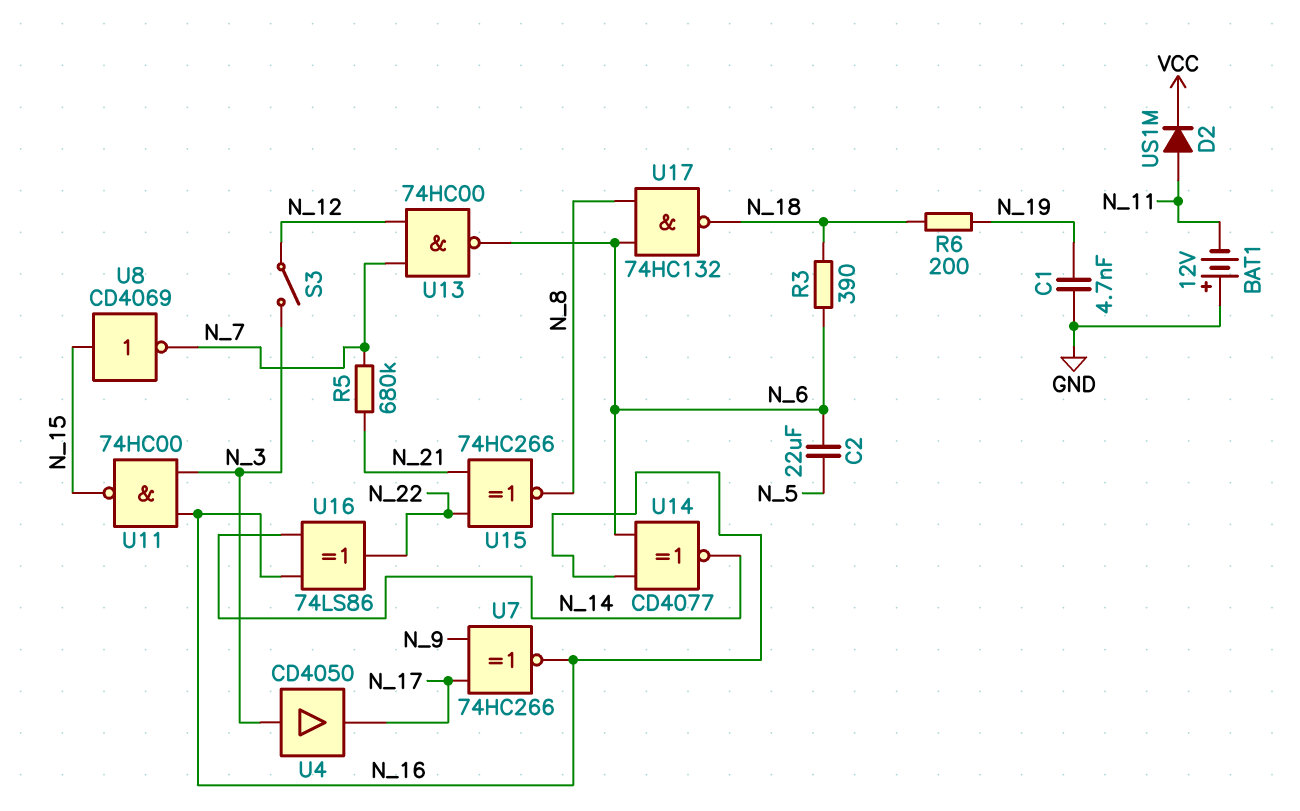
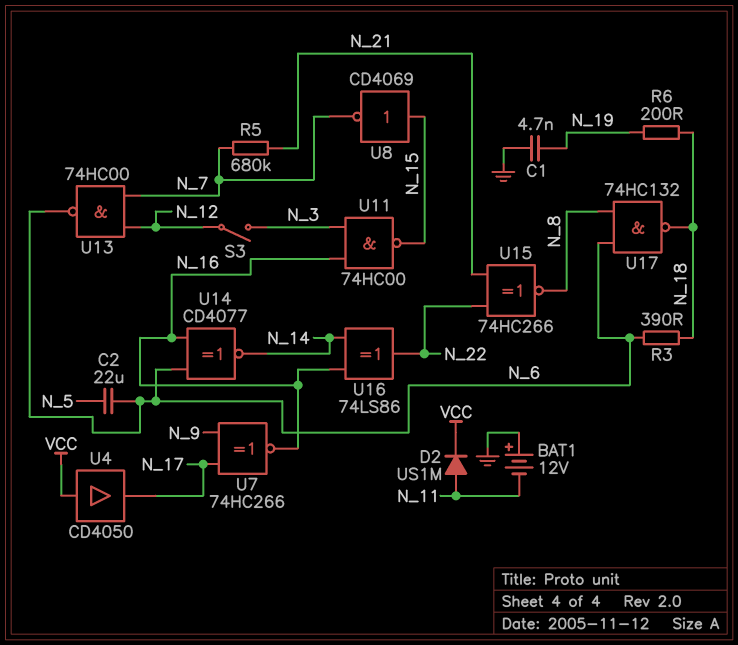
U4: buffer CD4050 (in N_3, out N_17) -> buffer CD4050 (in VCC, out N_17)

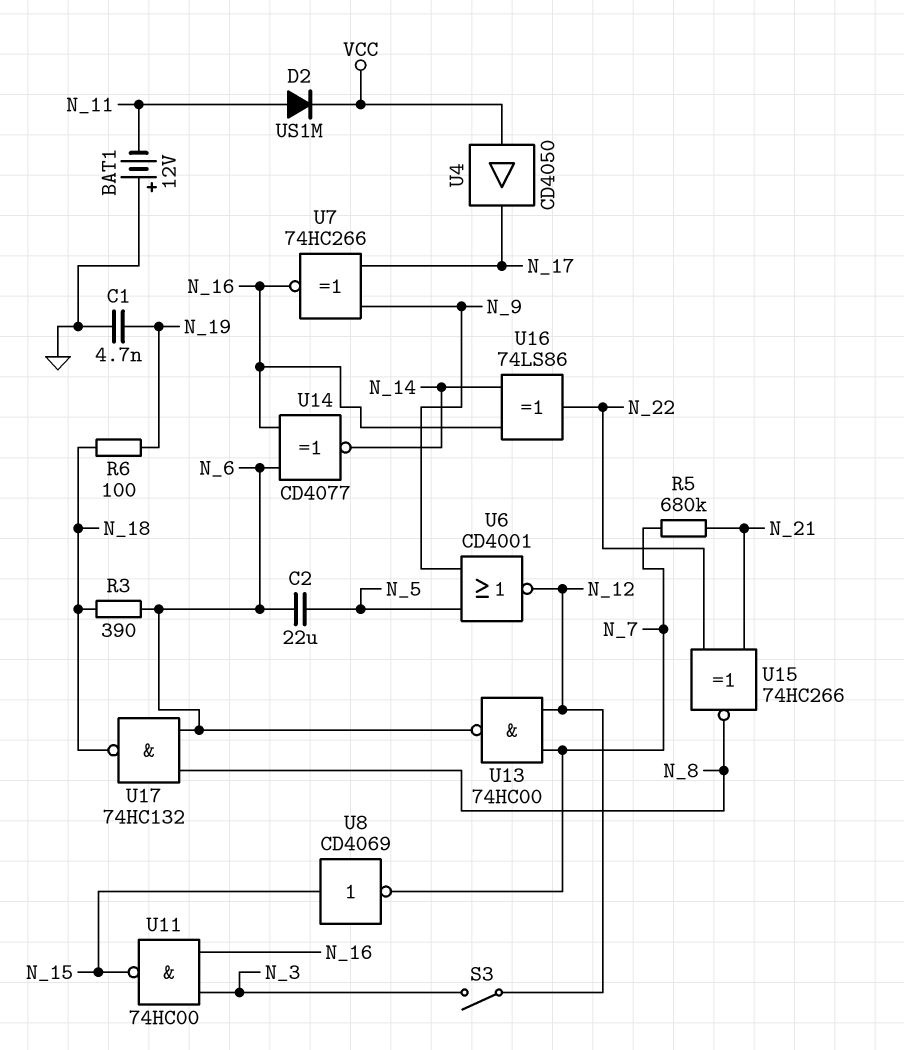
R6: 200 (N_18, N_19) -> 100 (N_18, N_19)
U6: none -> NOR CD4001 (in N_5, in N_9, out N_12)

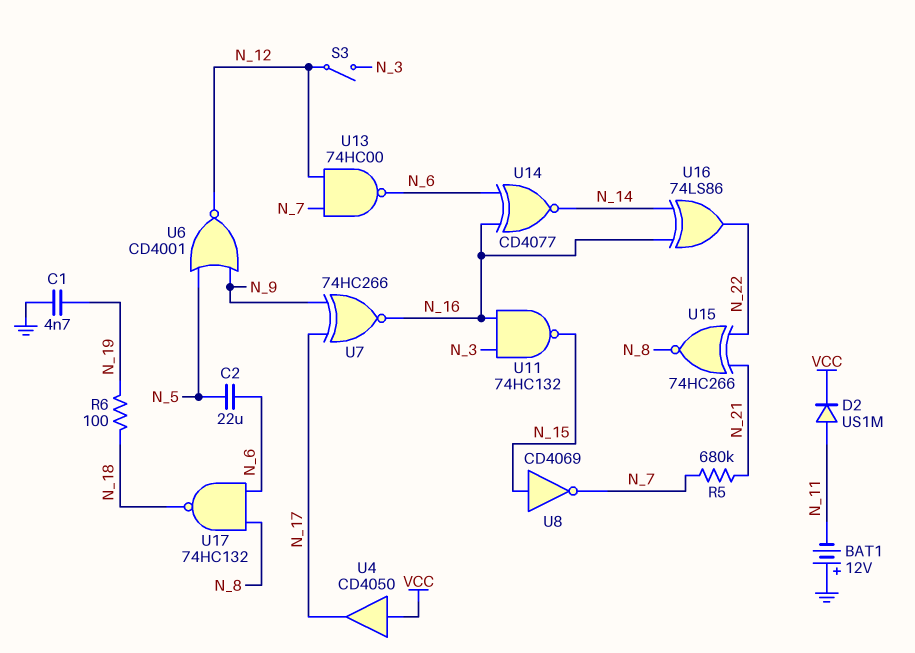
R3: 390 (N_6, N_18) -> none
U11: NAND 74HC00 (in N_3, in N_16, out N_15) -> NAND 74HC132 (in N_3, in N_16, out N_15)

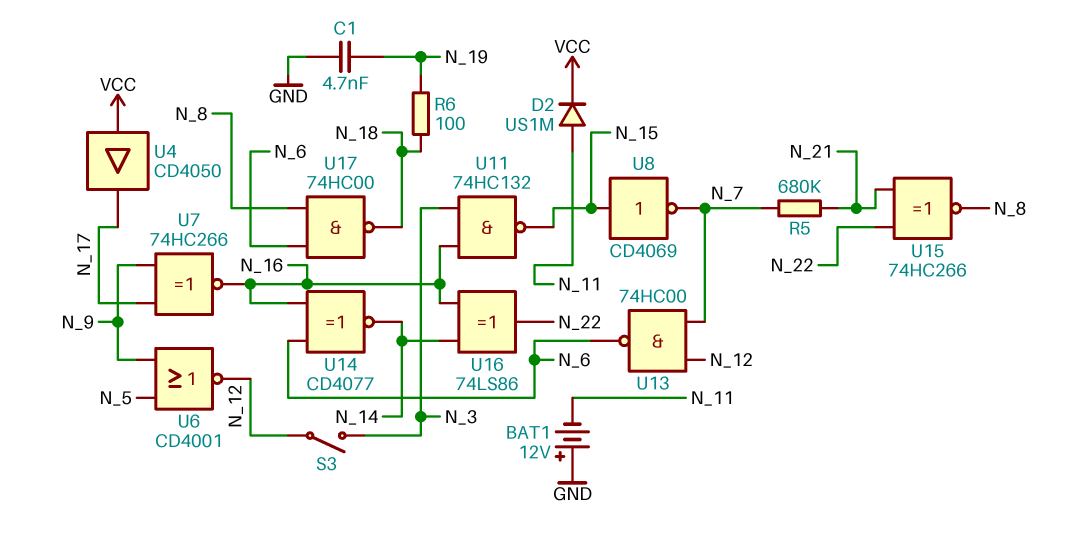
C2: 22uF (N_5, N_6) -> none
U17: NAND 74HC132 (in N_6, in N_8, out N_18) -> NAND 74HC00 (in N_6, in N_8, out N_18)

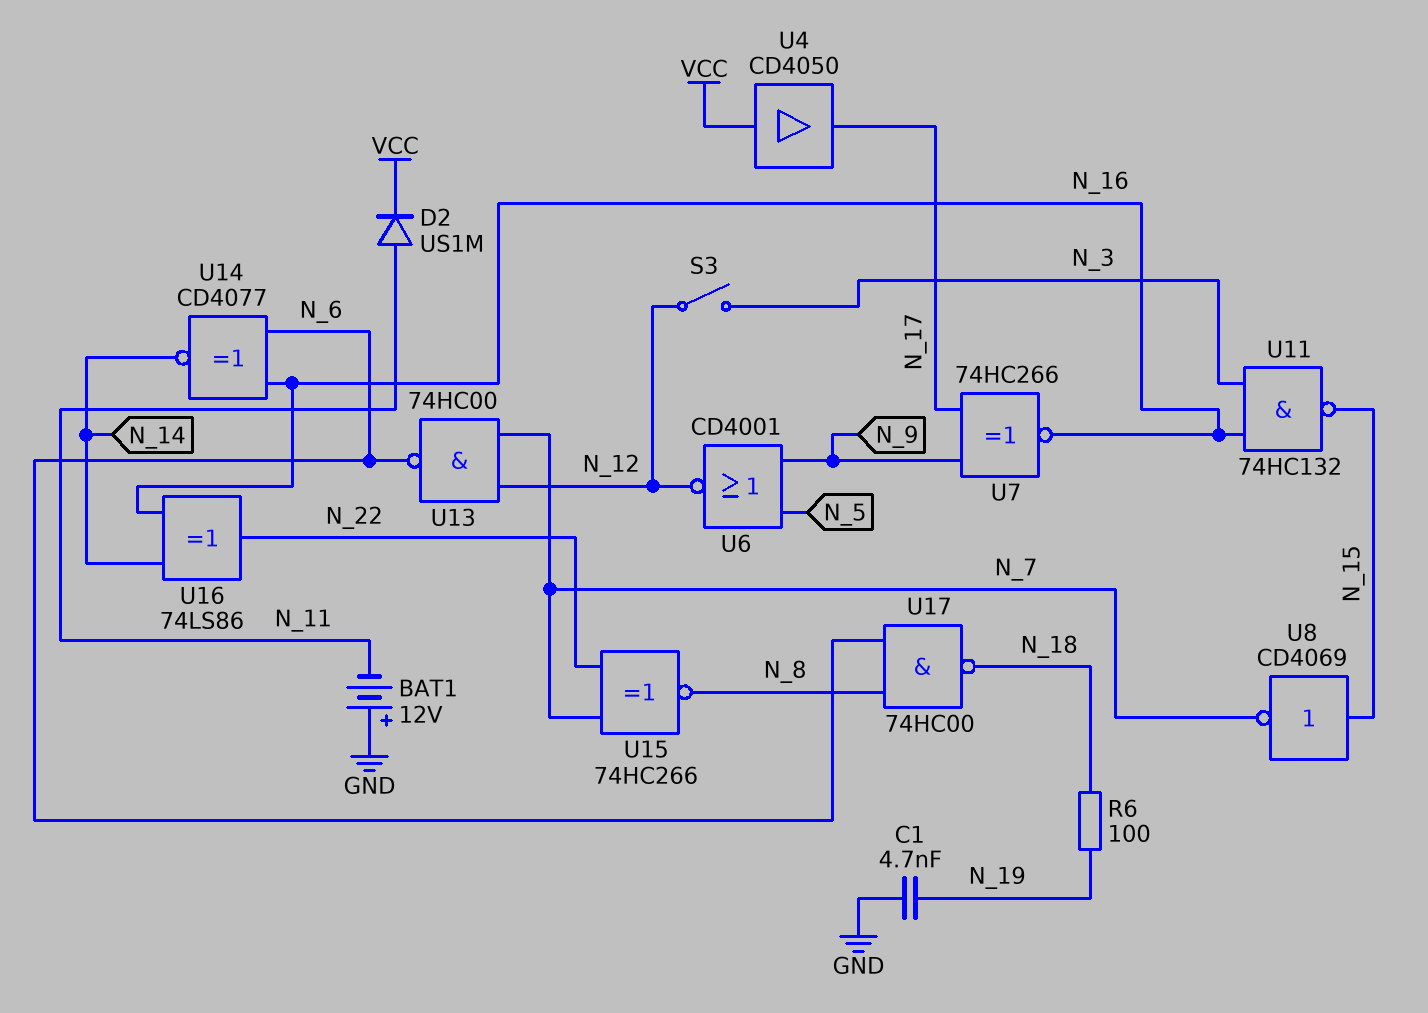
R5: 680k (N_7, N_21) -> none
U15: XNOR 74HC266 (in N_21, in N_22, out N_8) -> XNOR 74HC266 (in N_7, in N_22, out N_8)

